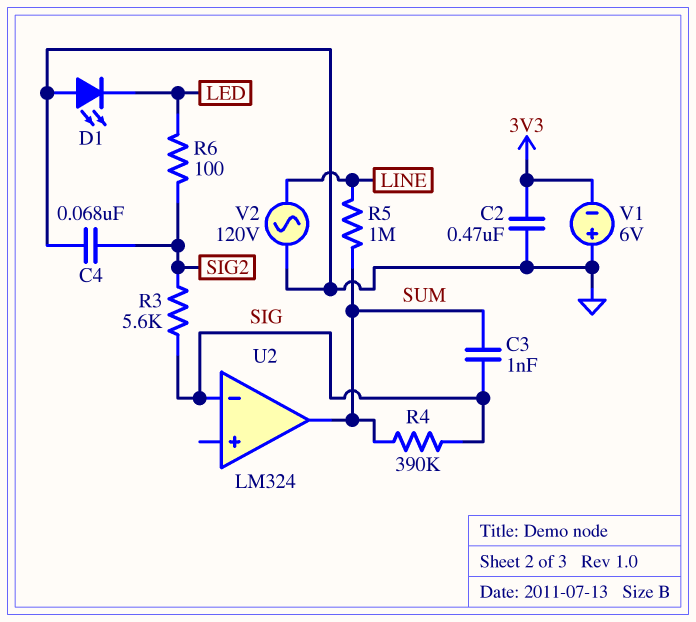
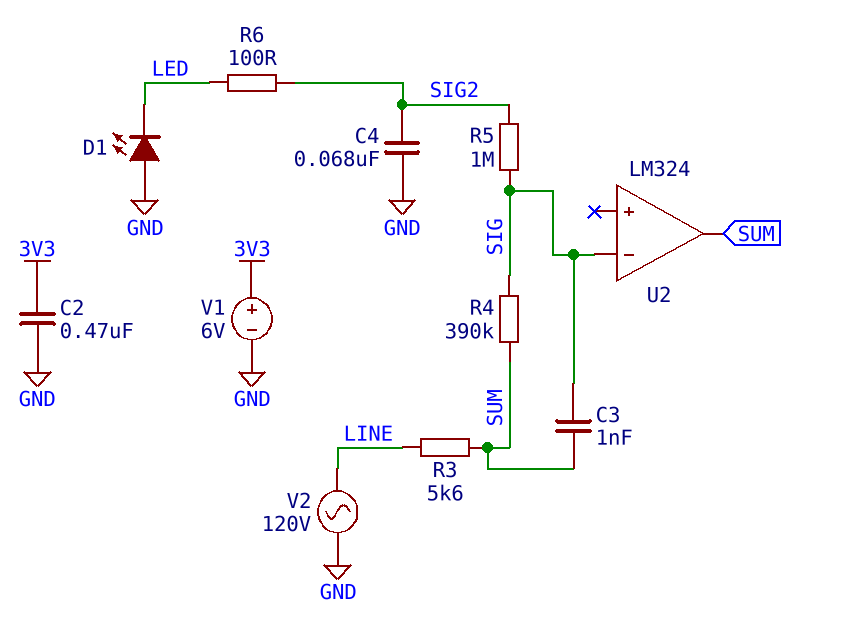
R3: 5.6k (SIG, SIG2) -> 5.6k (LINE, SUM)
R5: 1M (LINE, SUM) -> 1M (SIG, SIG2)
V1: 6V (plus GND, minus 3V3) -> 6V (plus 3V3, minus GND)

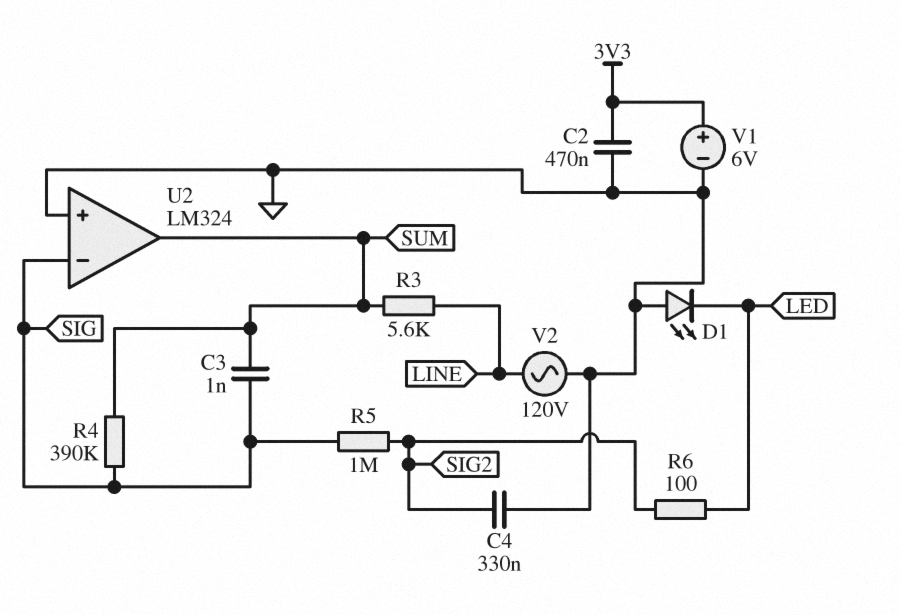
C4: 68nF (GND, SIG2) -> 330nF (GND, SIG2)
U2 pin in+: none -> GND

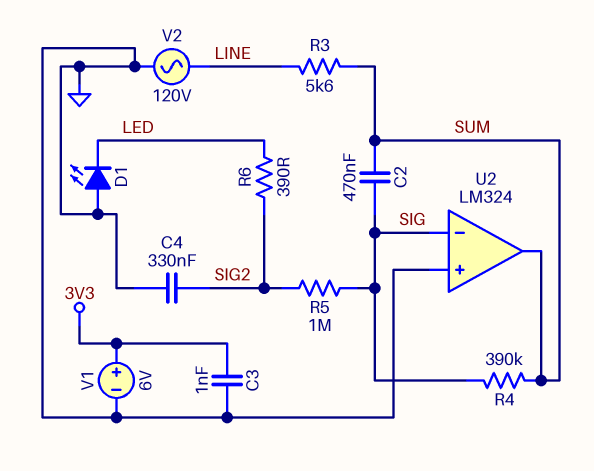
C2: 470nF (3V3, GND) -> 470nF (SIG, SUM)
C3: 1nF (SIG, SUM) -> 1nF (3V3, GND)
R6: 100 (LED, SIG2) -> 390 (LED, SIG2)

